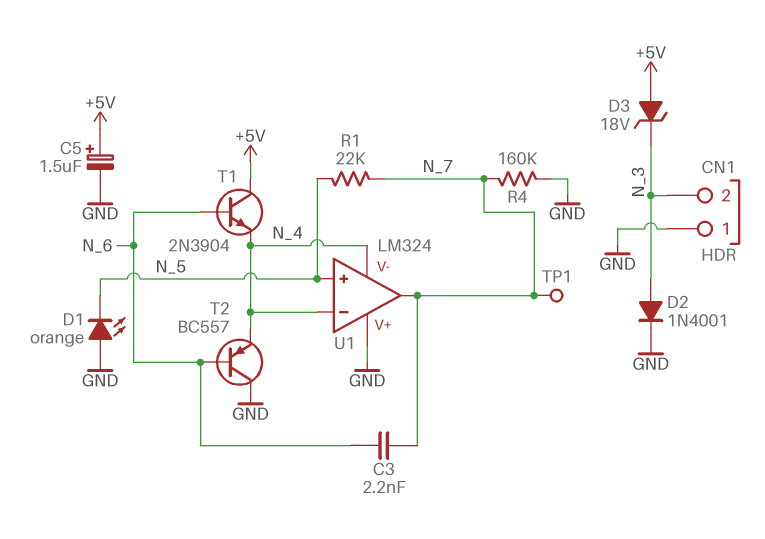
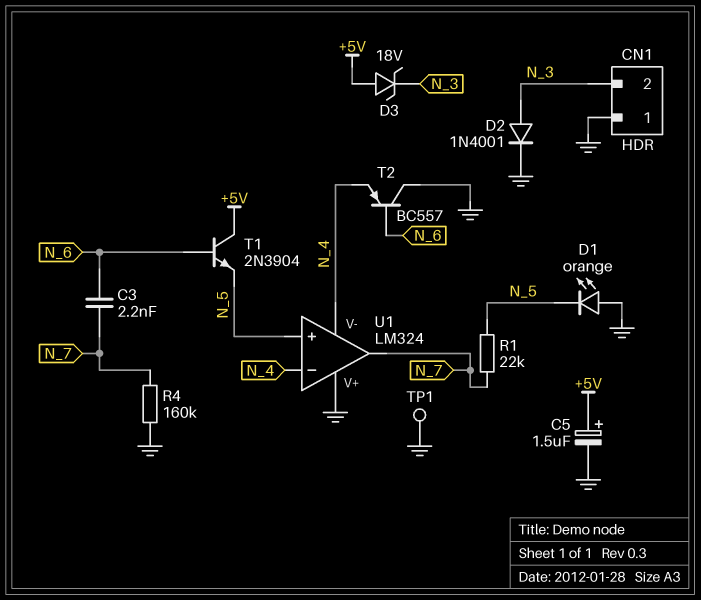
T1: NPN 2N3904 (B N_6, C +5V, E N_4) -> NPN 2N3904 (B N_6, C +5V, E N_5)
TP1: test point (N_7) -> test point (GND)

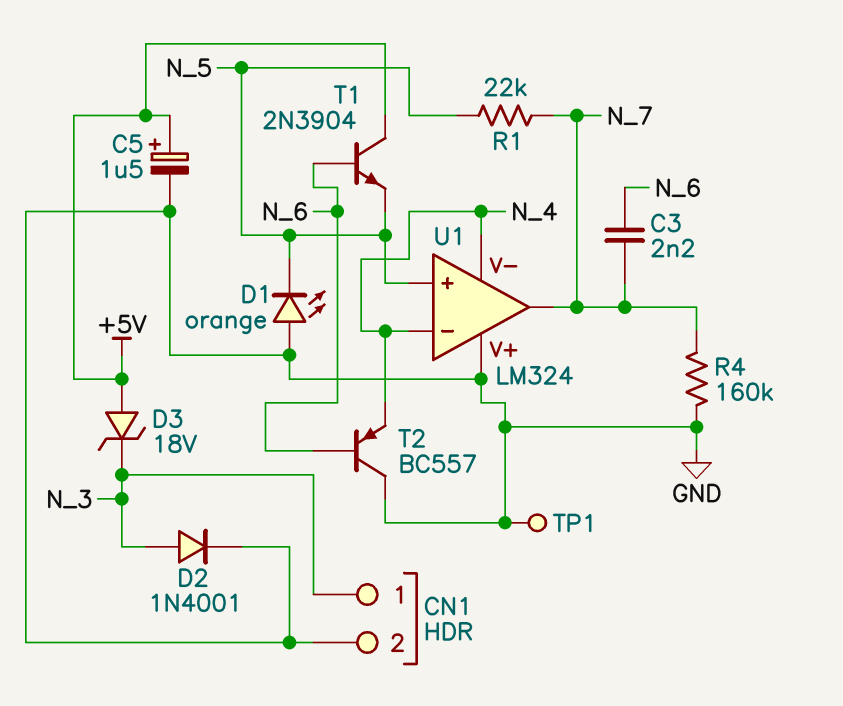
CN1 pin 1: GND -> N_3
CN1 pin 2: N_3 -> GND

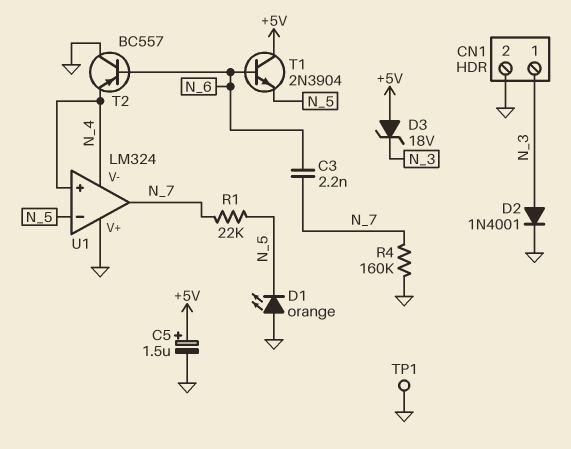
U1 pin in+: N_5 -> N_4
U1 pin in-: N_4 -> N_5

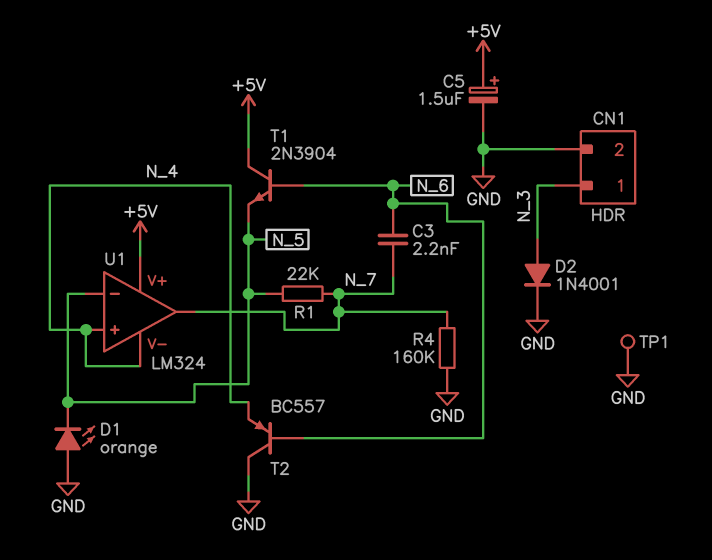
D3: zener 18V (A +5V, K N_3) -> none
U1 pin V+: GND -> +5V

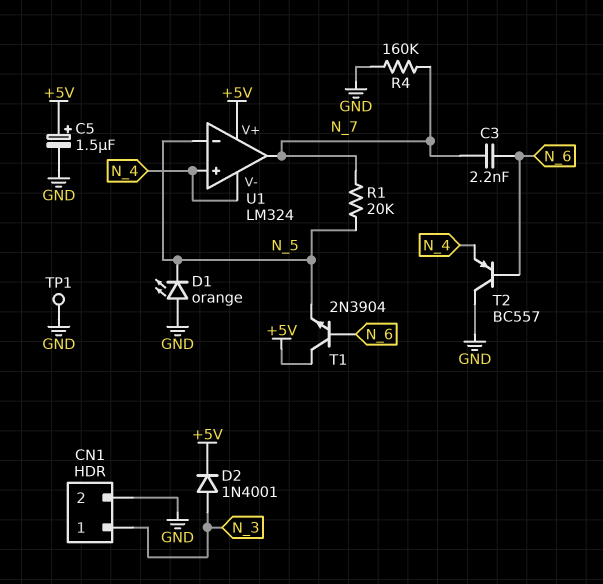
D2: diode 1N4001 (A N_3, K GND) -> diode 1N4001 (A N_3, K +5V)
R1: 22k (N_5, N_7) -> 20k (N_5, N_7)

